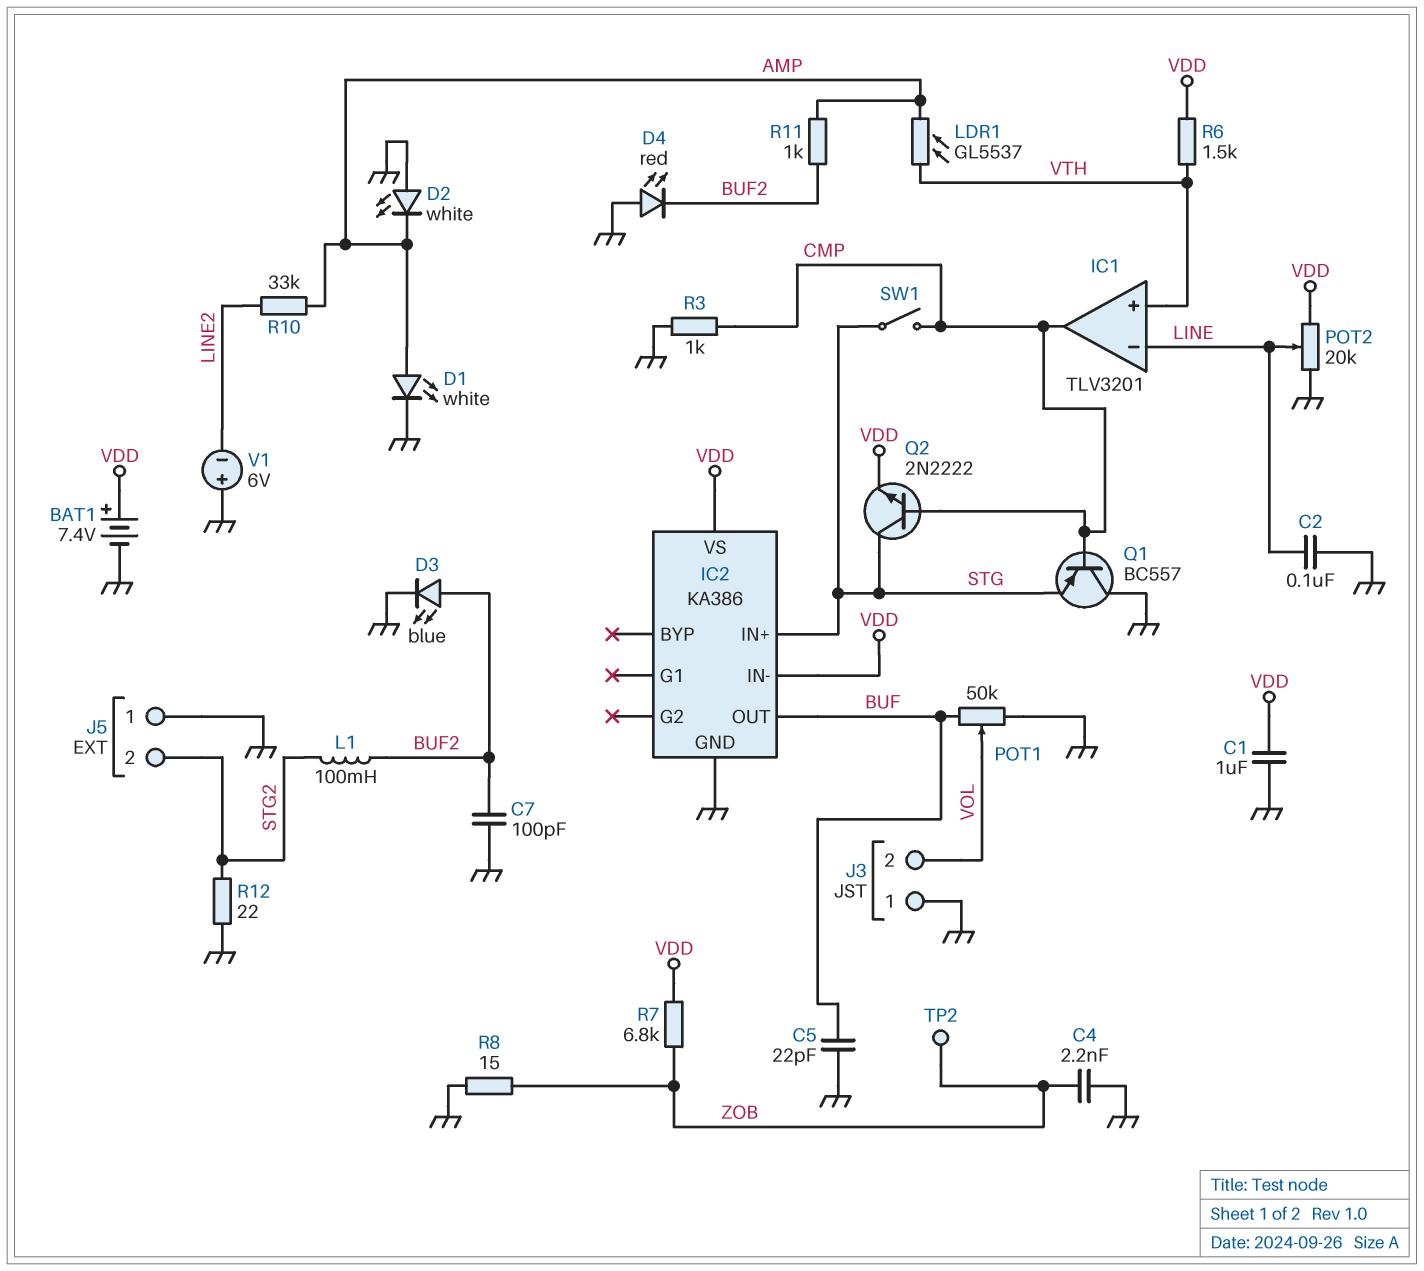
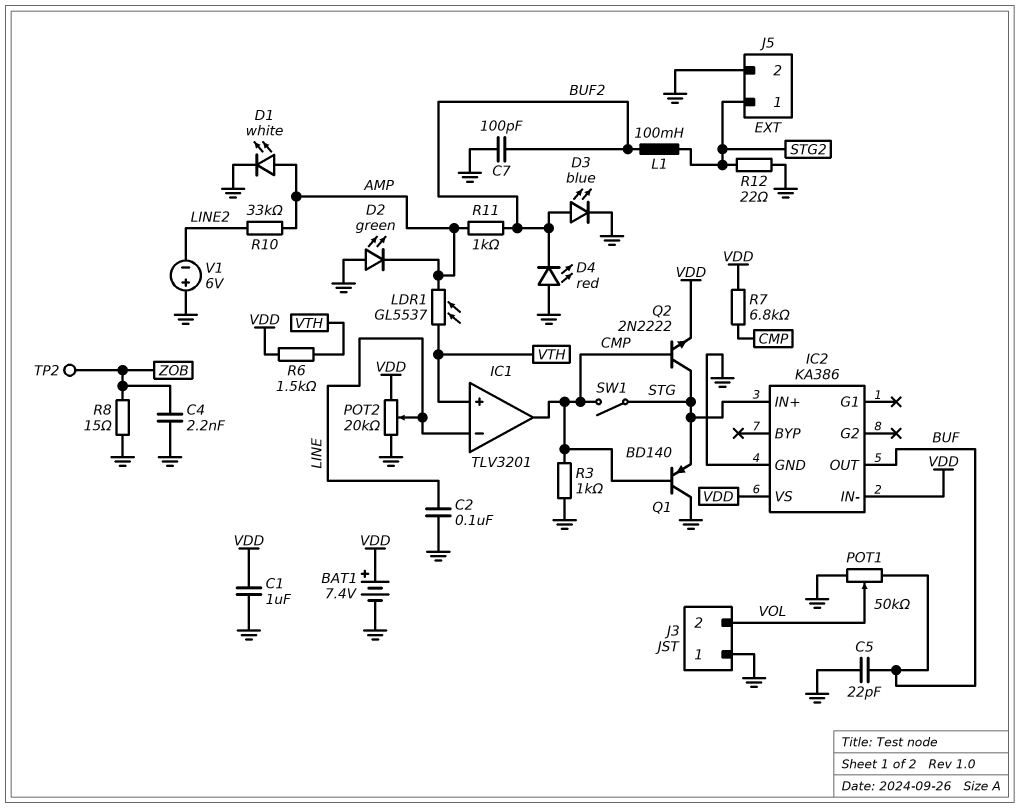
D2: LED white (A GND, K AMP) -> LED green (A GND, K AMP)
J5 pin 1: GND -> STG2
J5 pin 2: STG2 -> GND
Q1: PNP BC557 (B CMP, C GND, E STG) -> PNP BD140 (B CMP, C GND, E STG)
R7: 6.8k (VDD, ZOB) -> 6.8k (CMP, VDD)

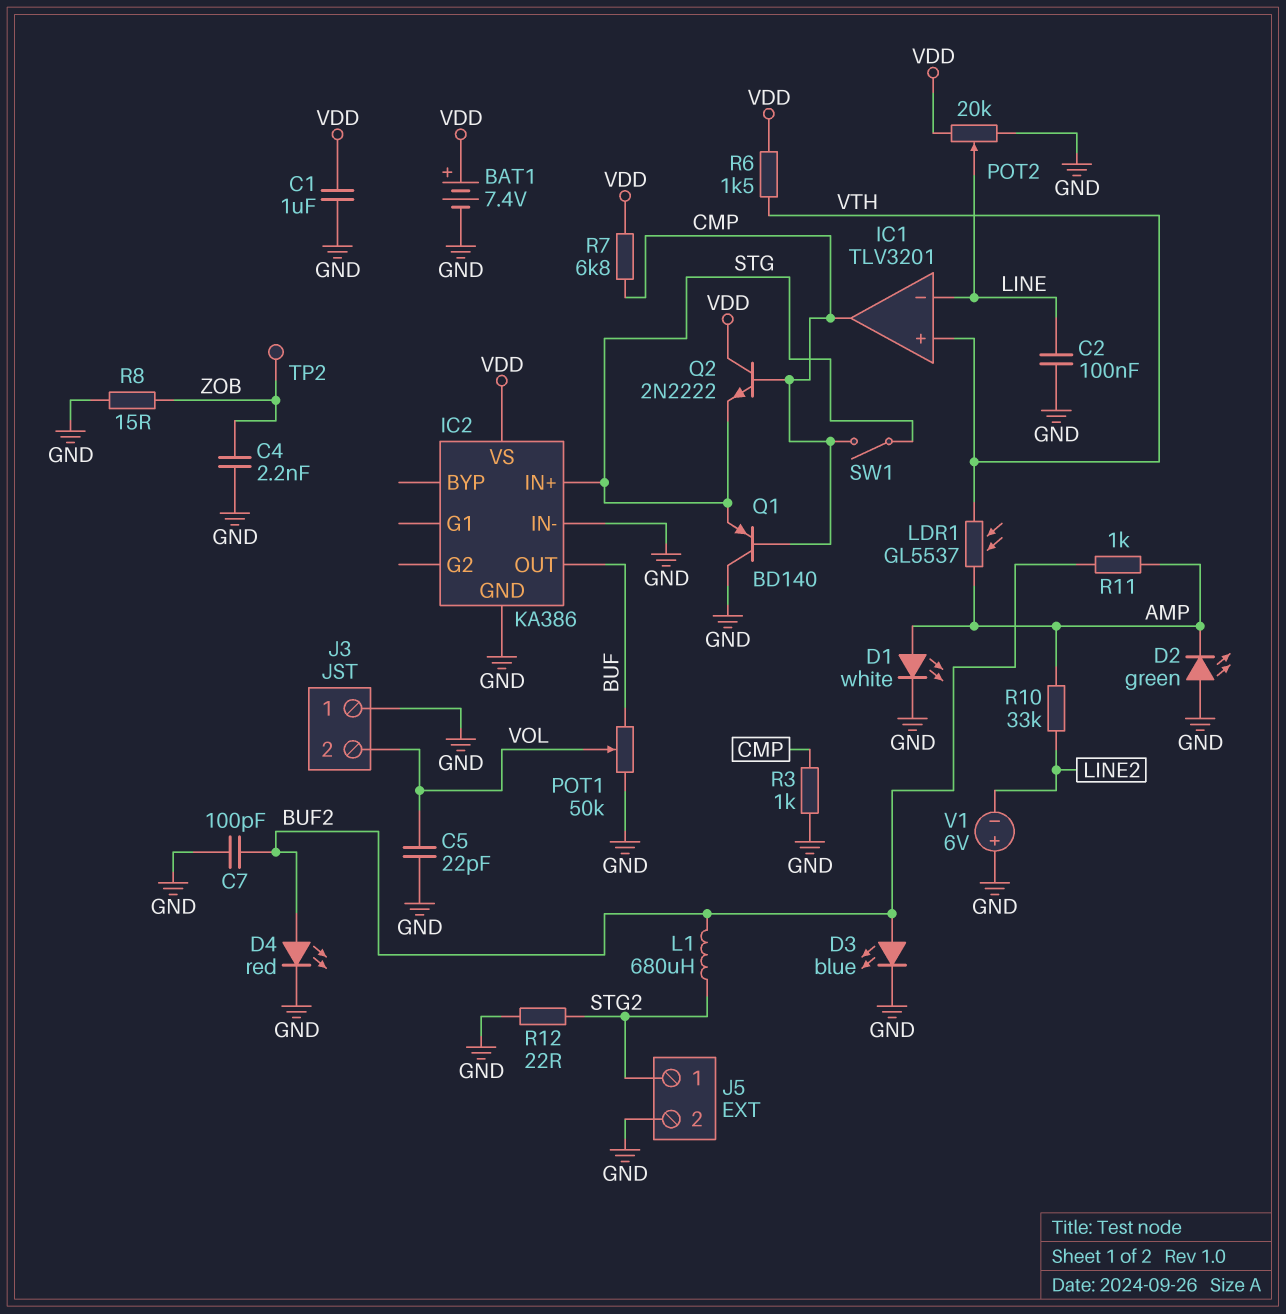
C5: 22pF (BUF, GND) -> 22pF (GND, VOL)
D4: LED red (A GND, K BUF2) -> LED red (A BUF2, K GND)
IC2 pin IN-: VDD -> GND
L1: 100mH (BUF2, STG2) -> 680uH (BUF2, STG2)
Q2: NPN 2N2222 (B CMP, C STG, E VDD) -> NPN 2N2222 (B CMP, C VDD, E STG)

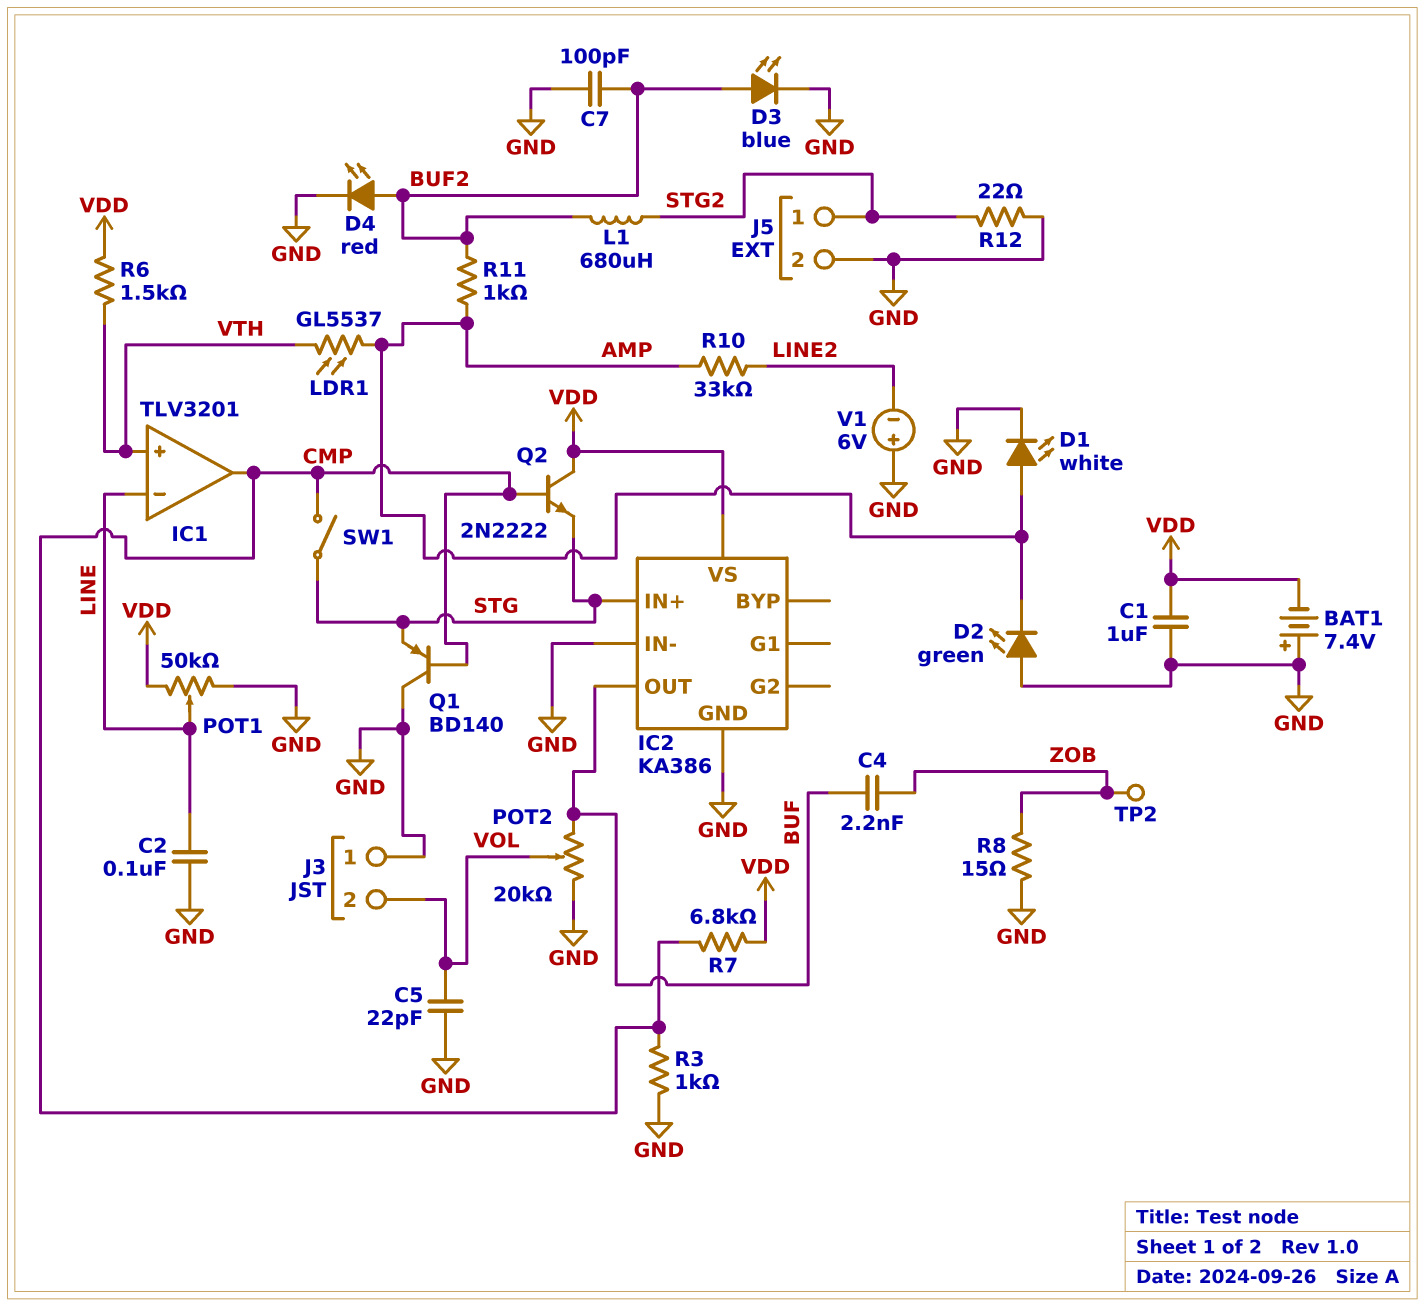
BAT1: 7.4V (plus VDD, minus GND) -> 7.4V (plus GND, minus VDD)
C4: 2.2nF (GND, ZOB) -> 2.2nF (BUF, ZOB)
POT1: 50k (BUF, GND, wiper VOL) -> 50k (GND, VDD, wiper LINE)
POT2: 20k (GND, VDD, wiper LINE) -> 20k (BUF, GND, wiper VOL)

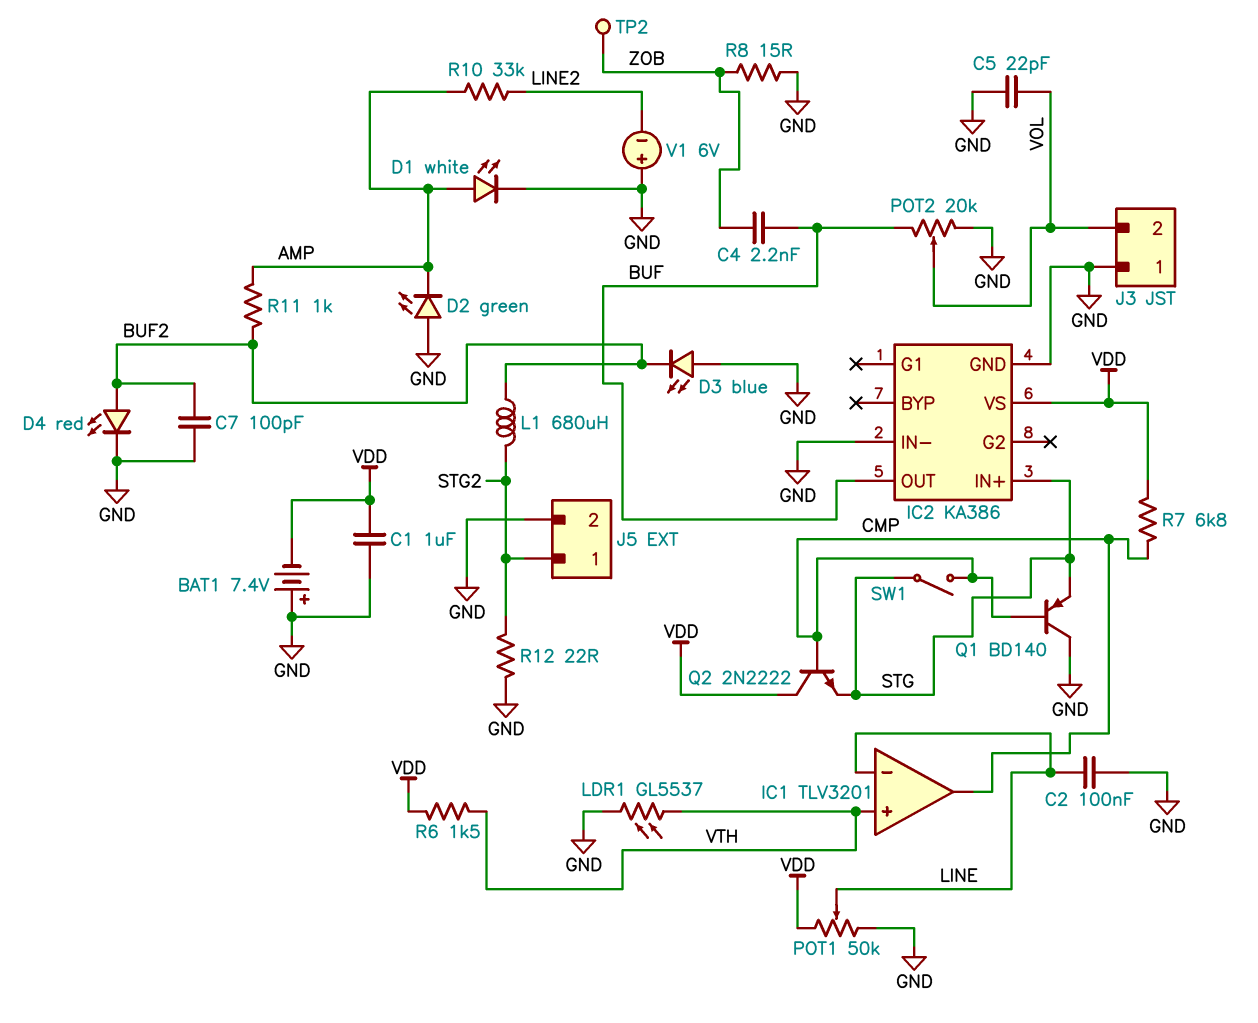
D3: LED blue (A BUF2, K GND) -> LED blue (A GND, K BUF2)
LDR1: GL5537 (AMP, VTH) -> GL5537 (GND, VTH)
R3: 1k (CMP, GND) -> none

